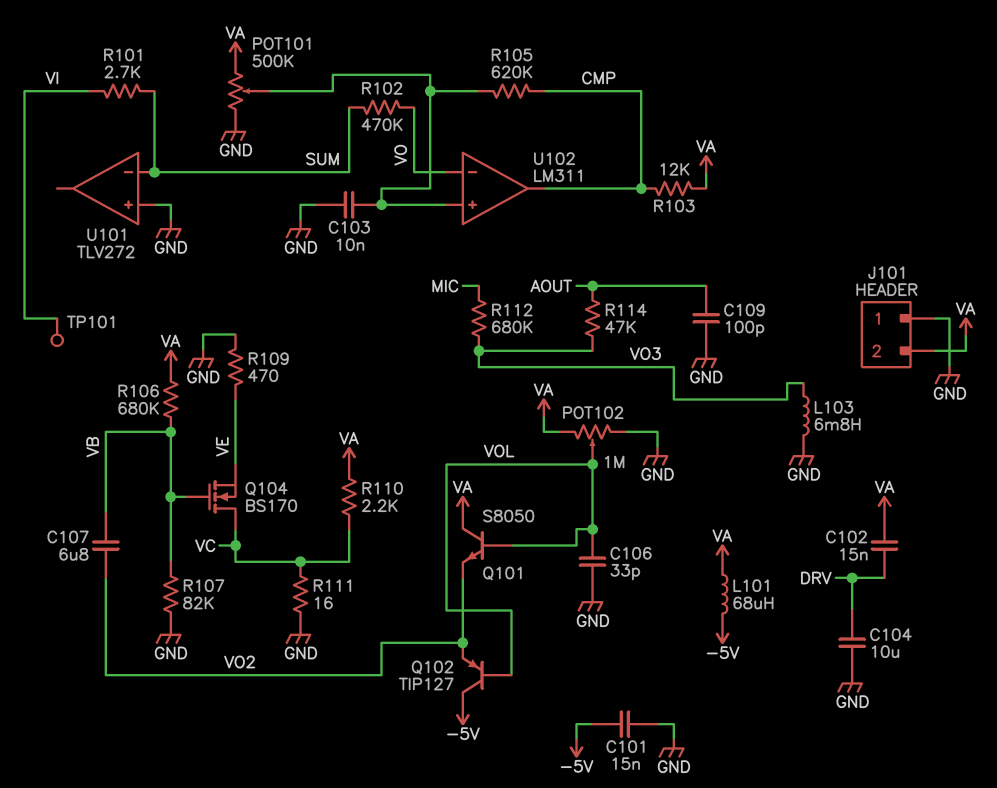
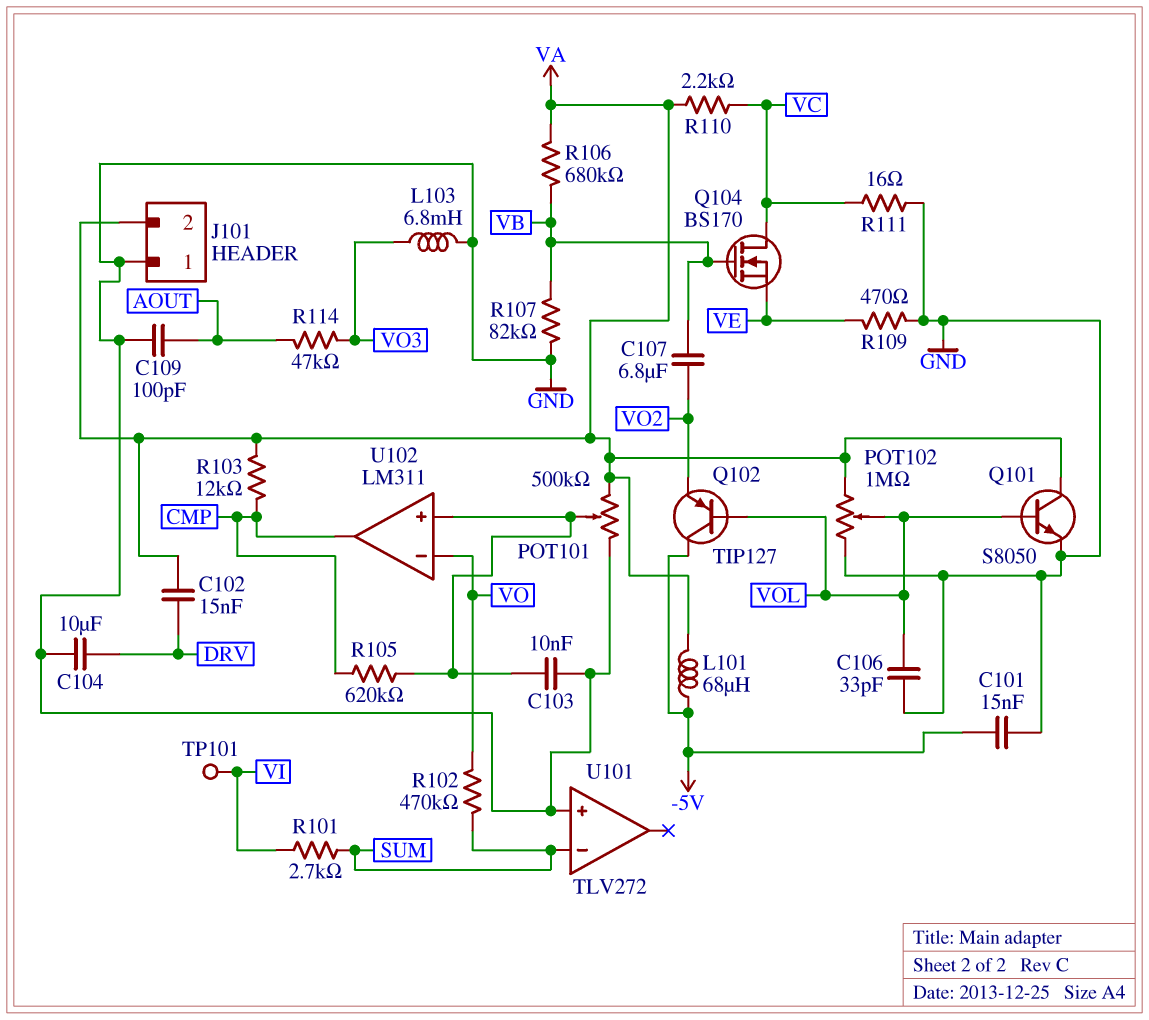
Q101: NPN S8050 (B VOL, C VA, E VO2) -> NPN S8050 (B VOL, C VA, E GND)
R112: 680k (MIC, VO3) -> none

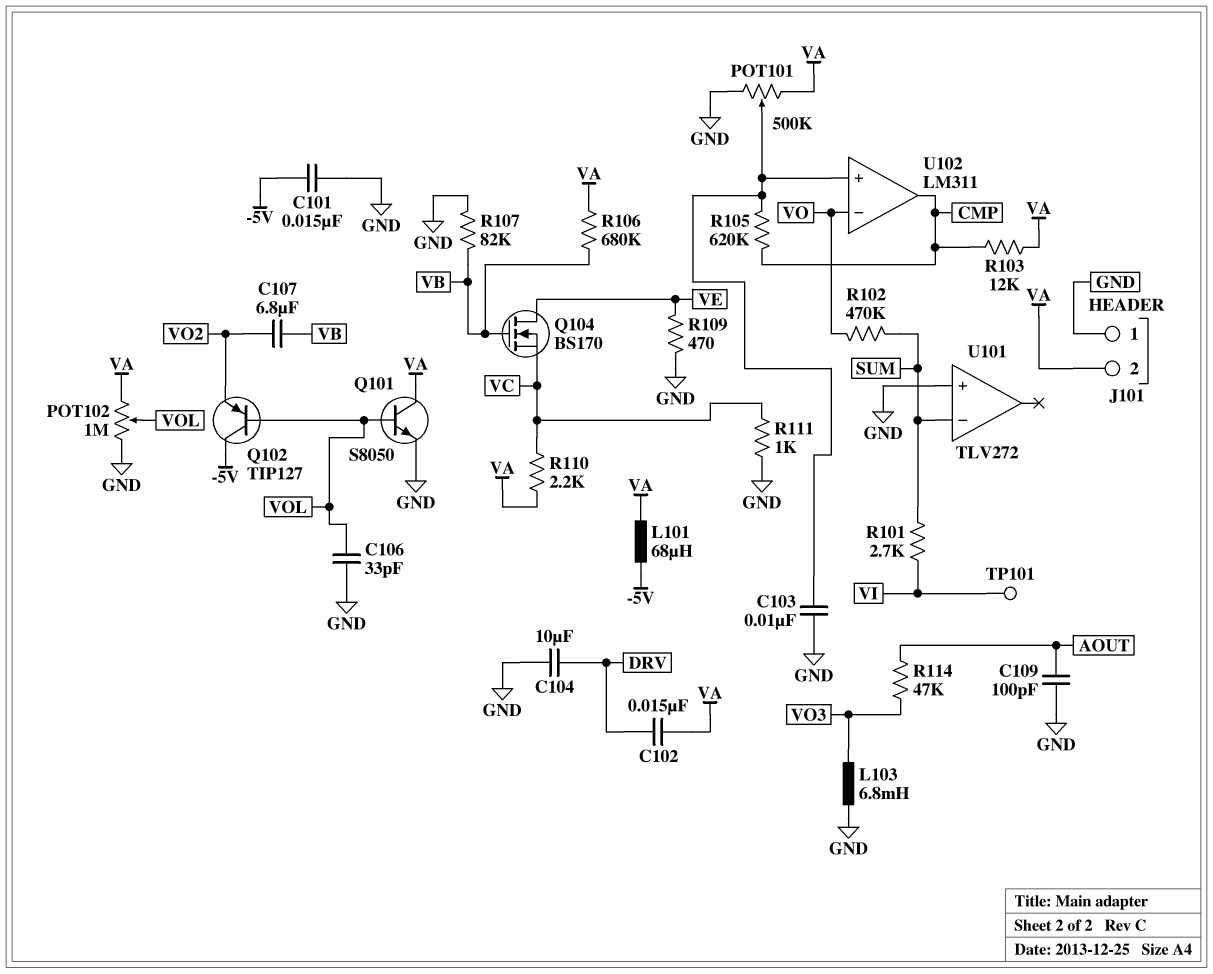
Q104: NMOS BS170 (G VB, D VC, S VE) -> NMOS BS170 (G VB, D VE, S VC)
R111: 16 (GND, VC) -> 1k (GND, VC)

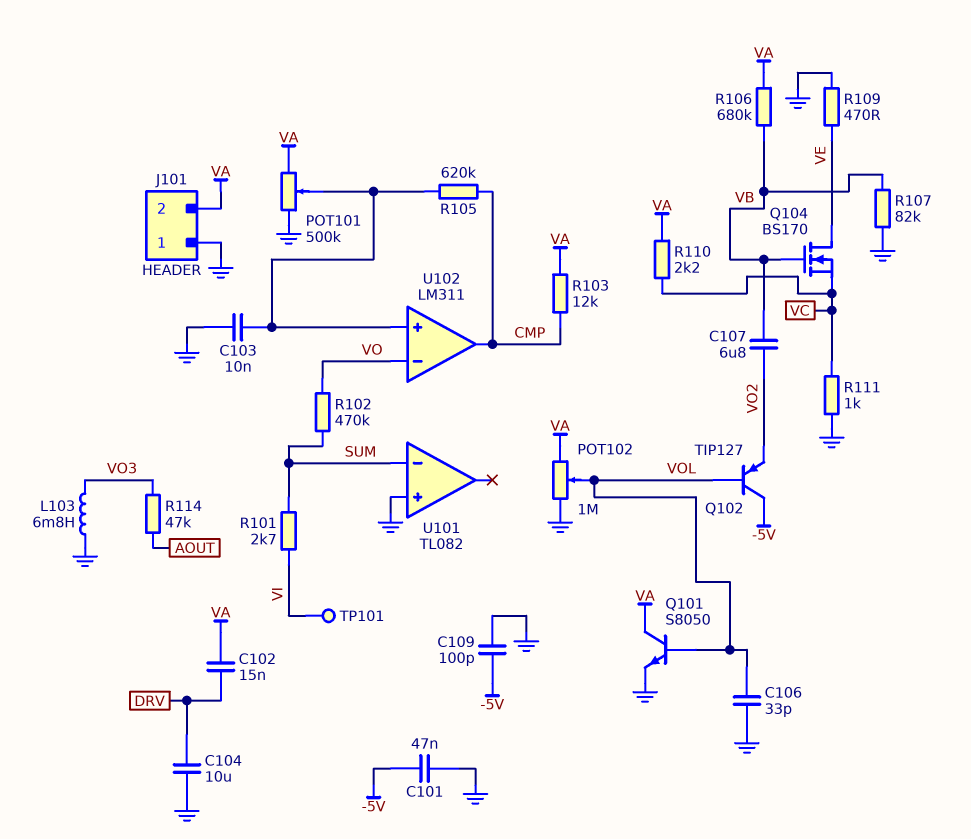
C101: 15nF (-5V, GND) -> 47nF (-5V, GND)
C109: 100pF (AOUT, GND) -> 100pF (-5V, GND)
L101: 68uH (-5V, VA) -> none
U101: TLV272 -> TL082

